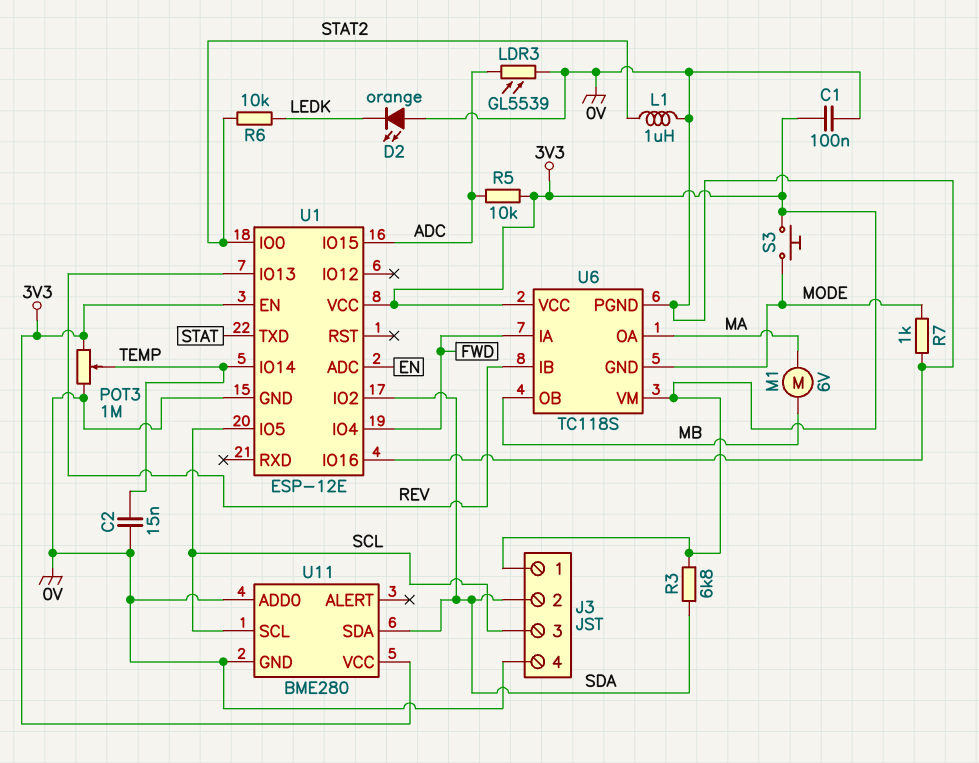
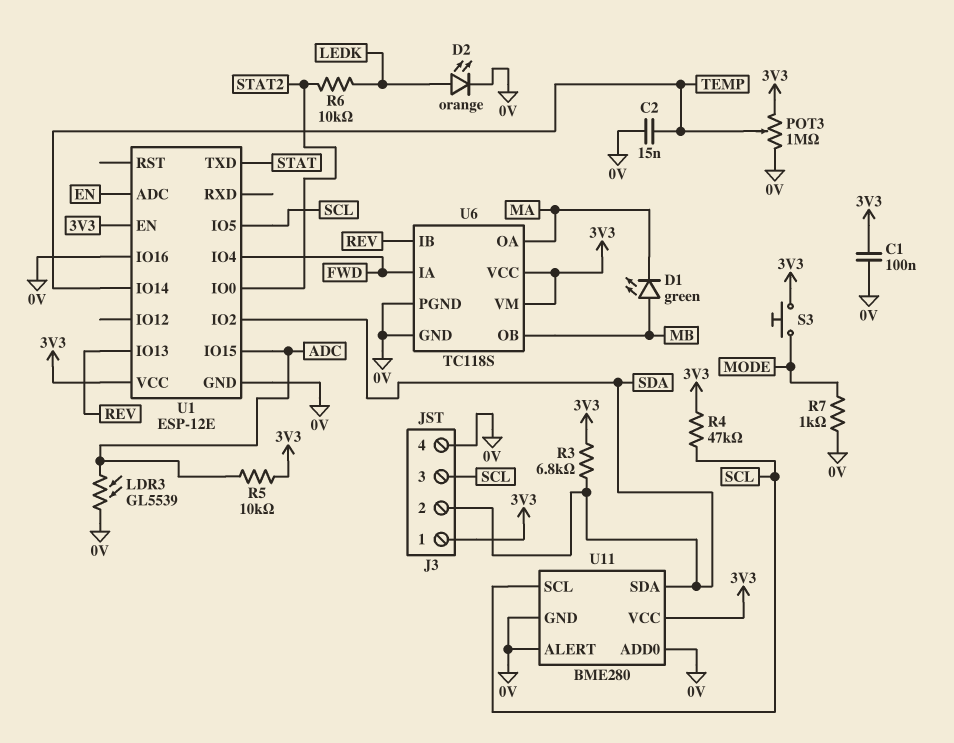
D1: none -> LED green (A MB, K MA)
D2: LED orange (A 0V, K LEDK) -> LED orange (A LEDK, K 0V)
L1: 1uH (0V, STAT2) -> none
M1: motor 6V (MA, MB) -> none
R4: none -> 47k (3V3, SCL)
U6 pin GND: MODE -> 0V
U11 pin ALERT: none -> 0V

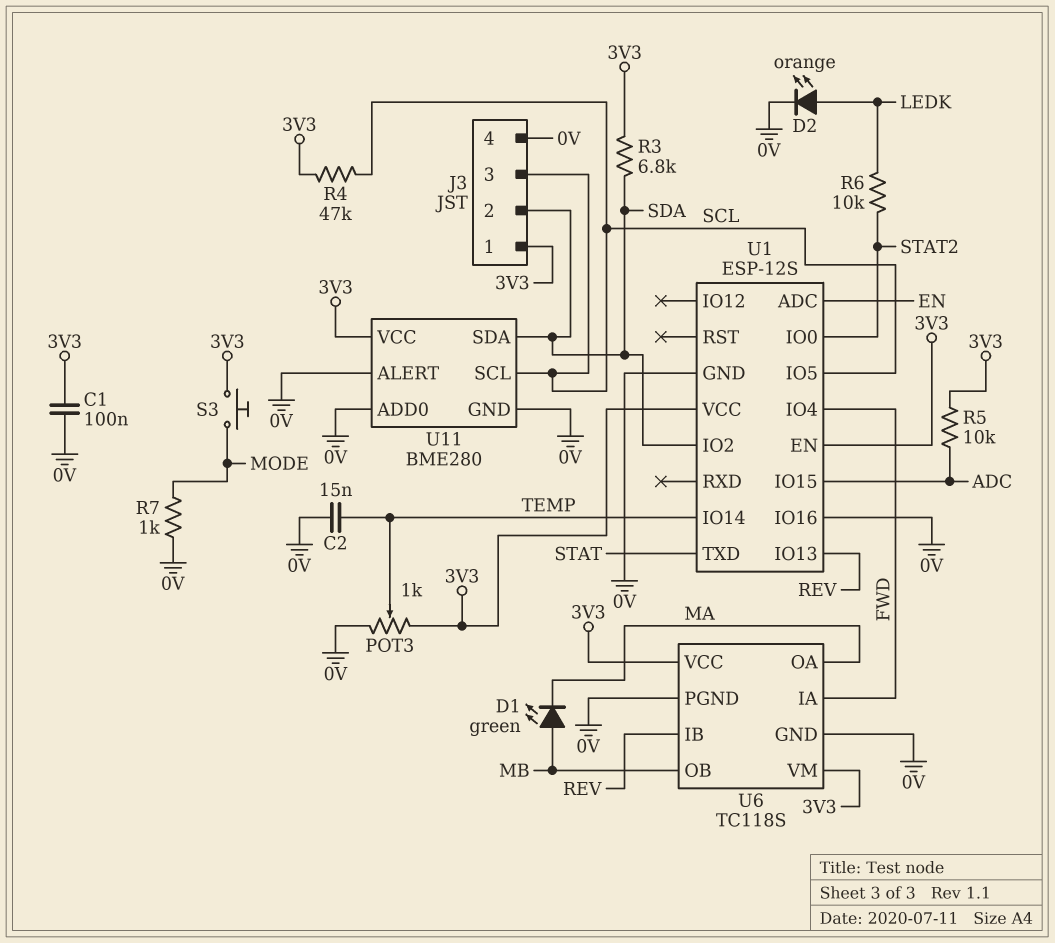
LDR3: GL5539 (0V, ADC) -> none
POT3: 1M (0V, 3V3, wiper TEMP) -> 1k (0V, 3V3, wiper TEMP)
U1: ESP-12E -> ESP-12S

